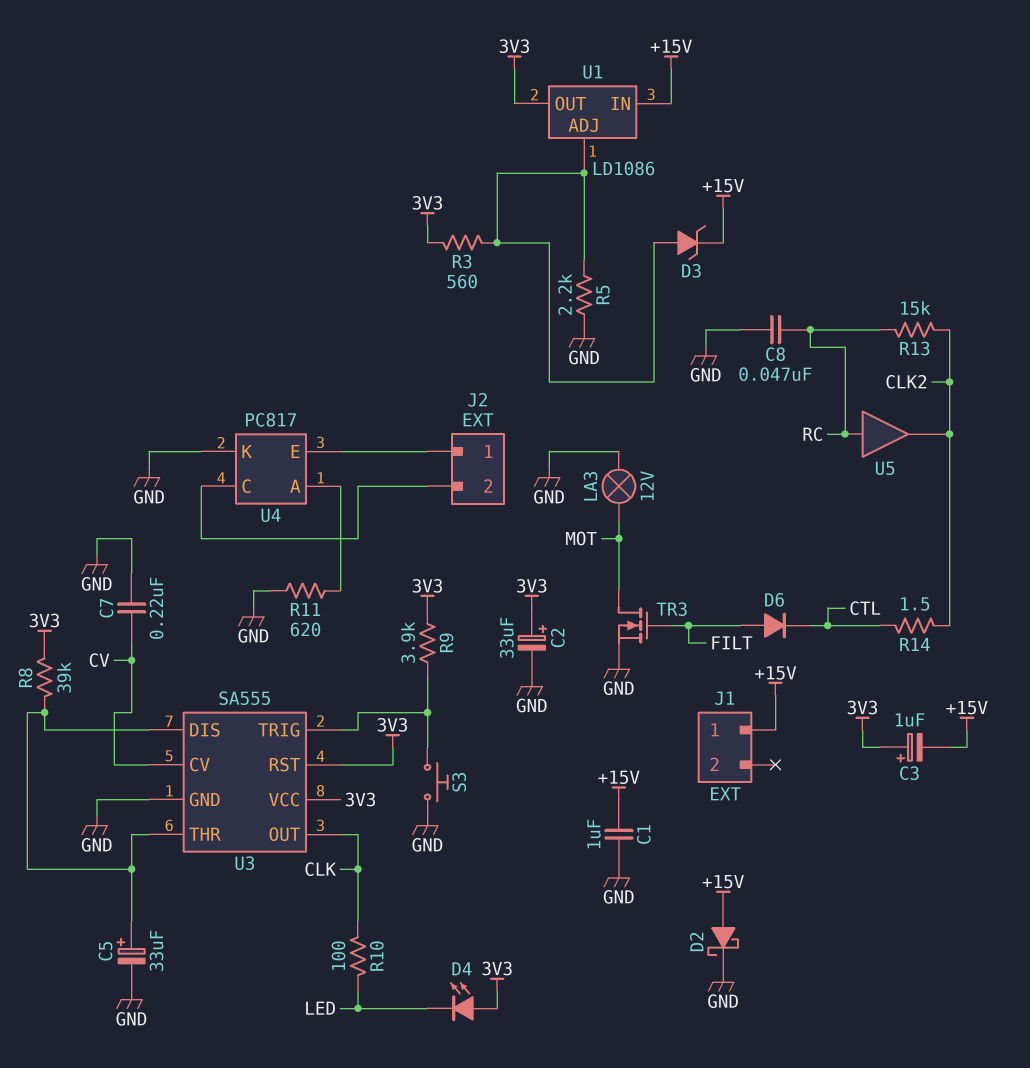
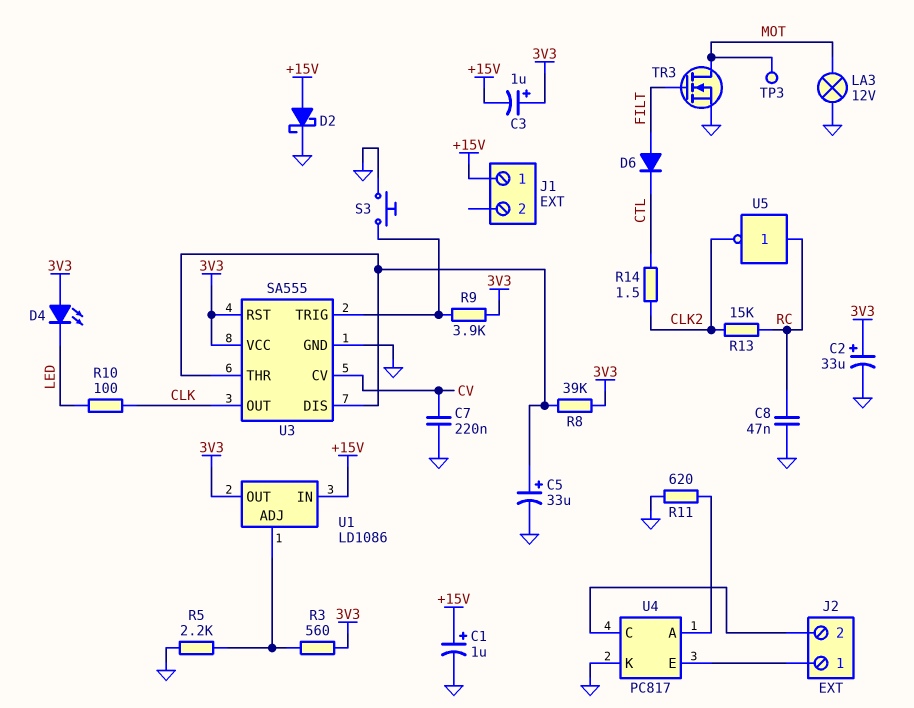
C1: 1uF (+15V, GND) -> 1uF (plus +15V, minus GND)
D3: zener (A U1/ADJ, K +15V) -> none
TP3: none -> test point (MOT)
U5: buffer (in RC, out CLK2) -> NOT (in RC, out CLK2)

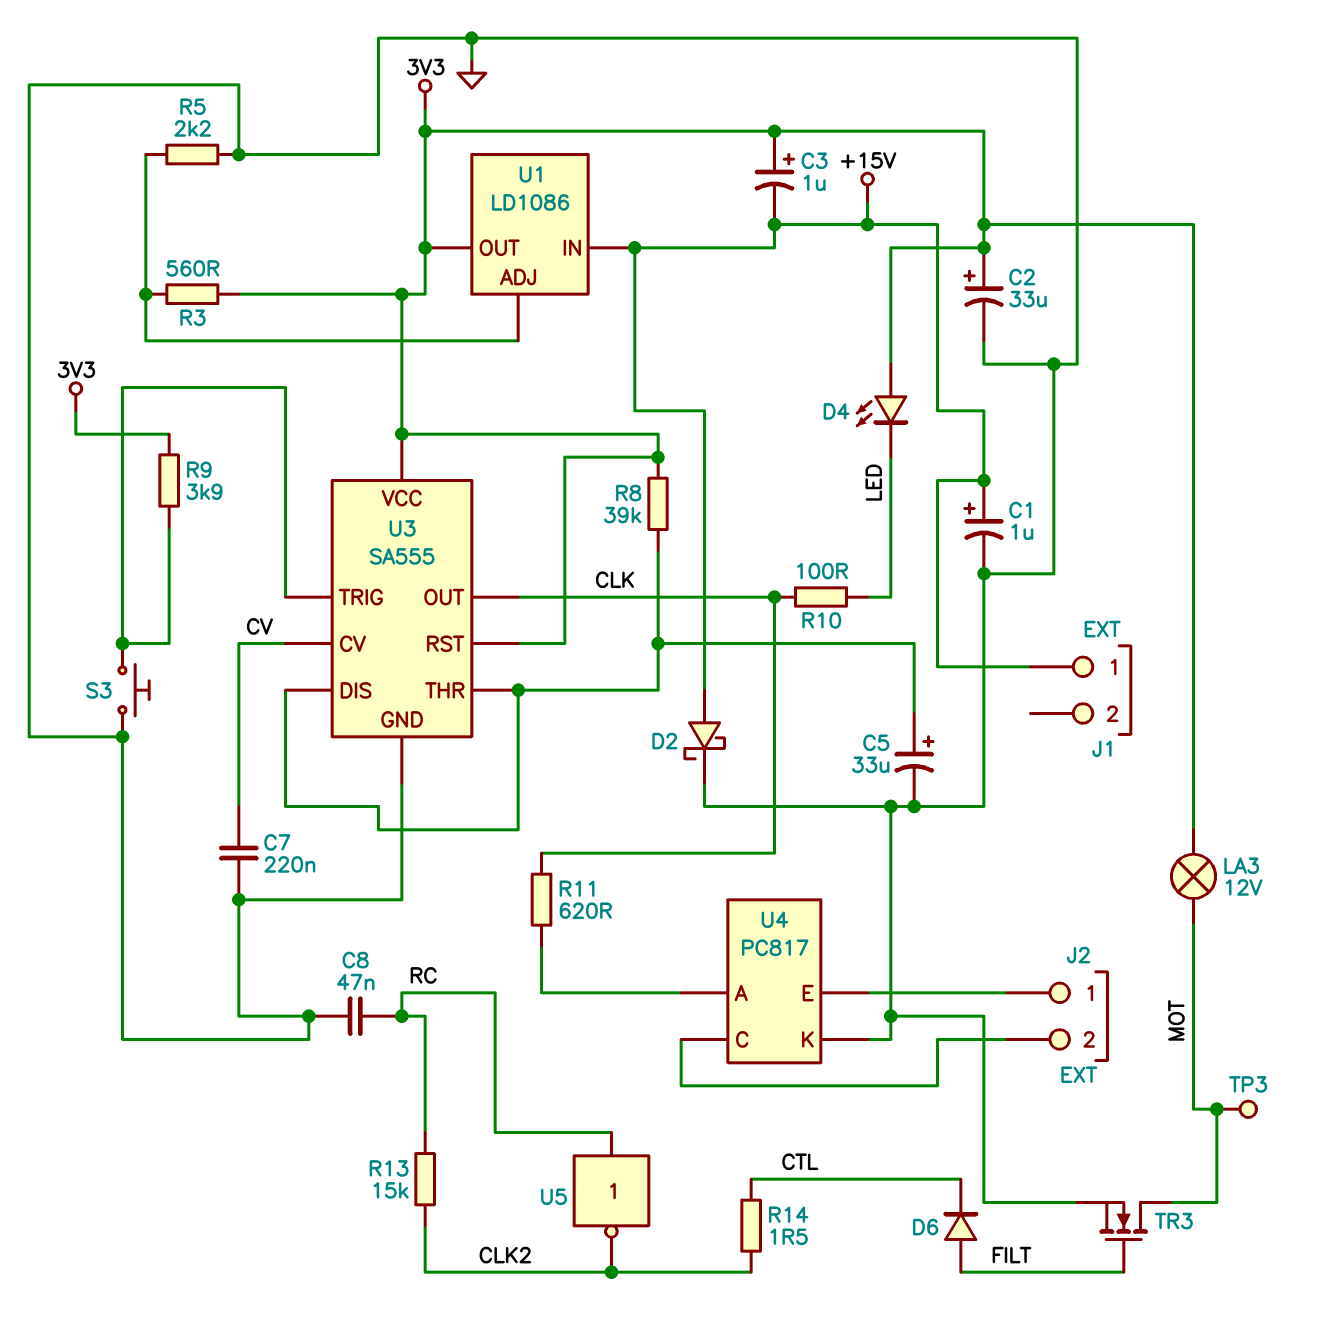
LA3: lamp 12V (GND, MOT) -> lamp 12V (3V3, MOT)
R11: 620 (GND, U4/A) -> 620 (CLK, U4/A)

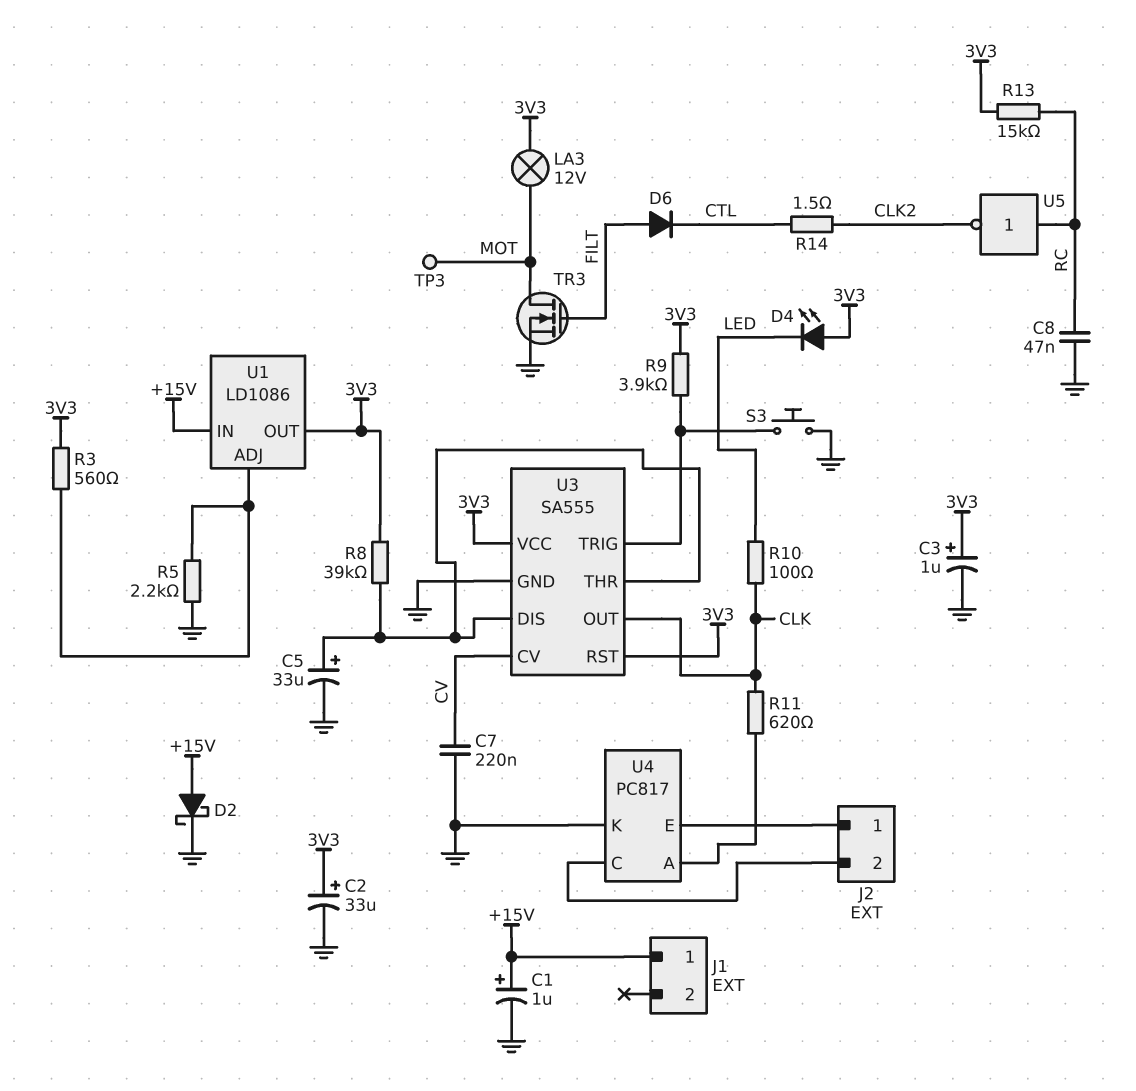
C3: 1uF (plus 3V3, minus +15V) -> 1uF (plus 3V3, minus GND)
R13: 15k (CLK2, RC) -> 15k (3V3, RC)

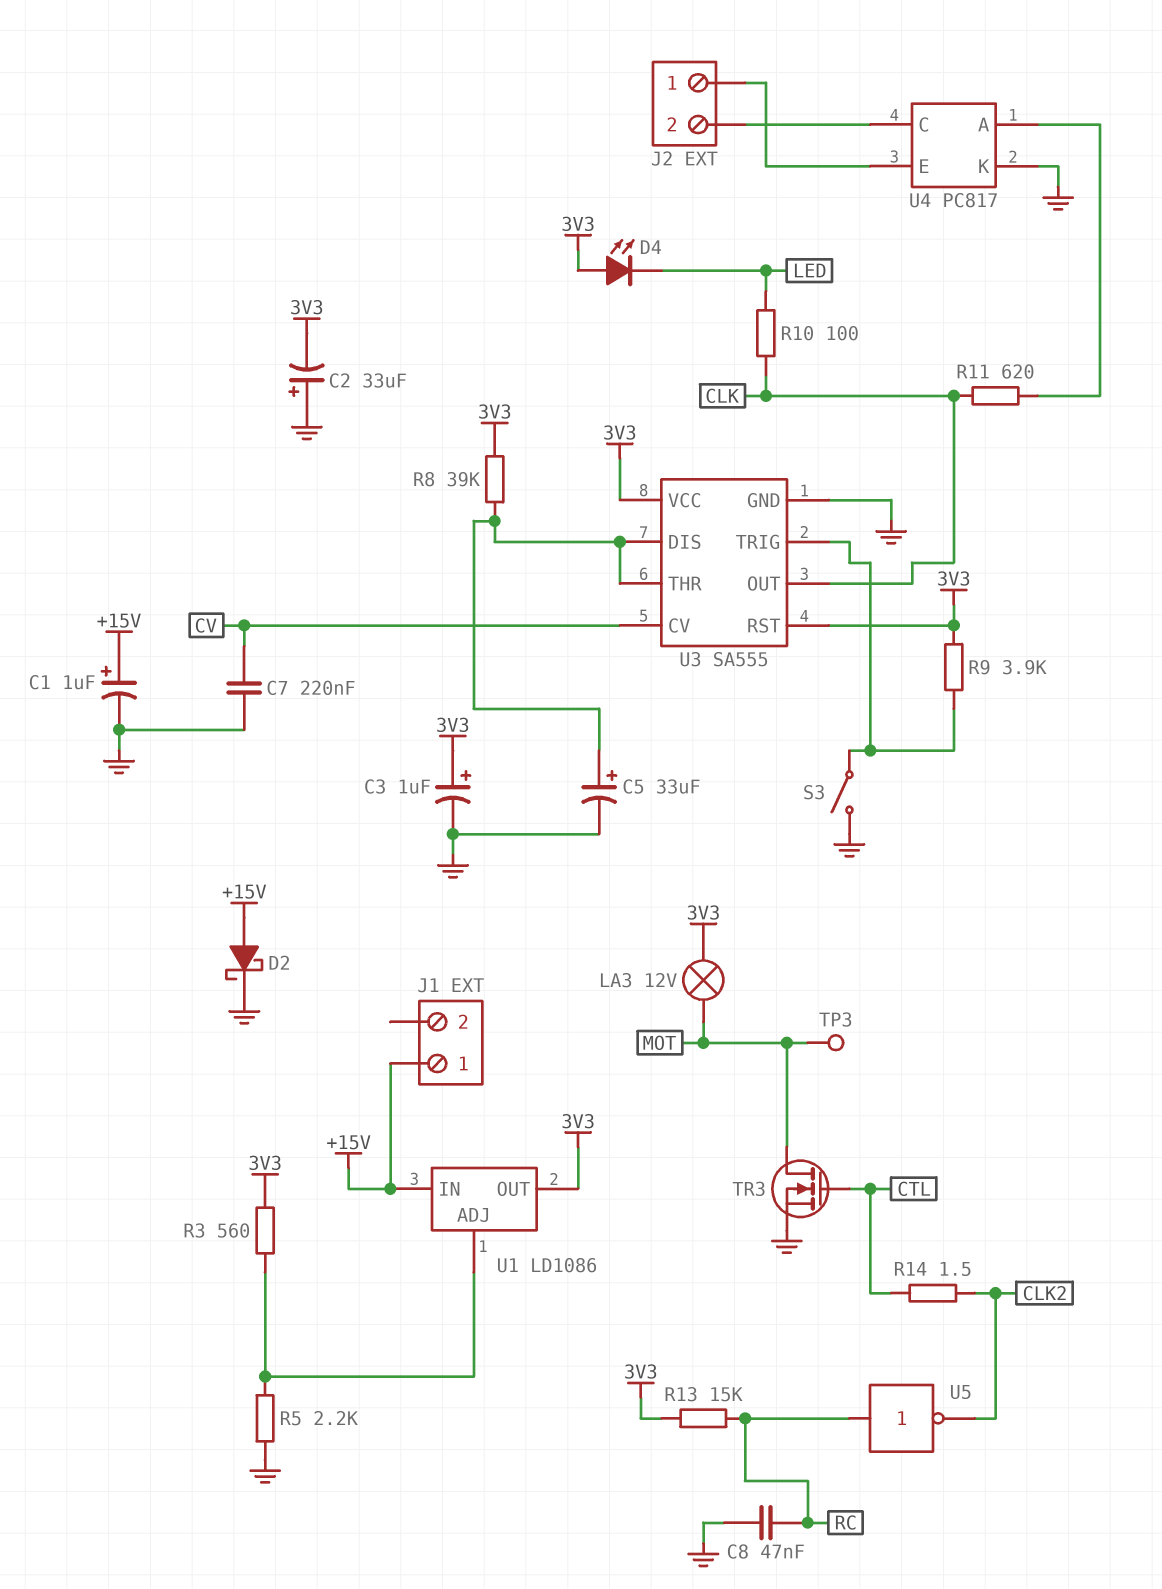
C2: 33uF (plus 3V3, minus GND) -> 33uF (plus GND, minus 3V3)
D6: diode (A FILT, K CTL) -> none
S3: button (GND, U3/TRIG) -> switch (GND, U3/TRIG)
TR3: NMOS (G FILT, D MOT, S GND) -> NMOS (G CTL, D MOT, S GND)

